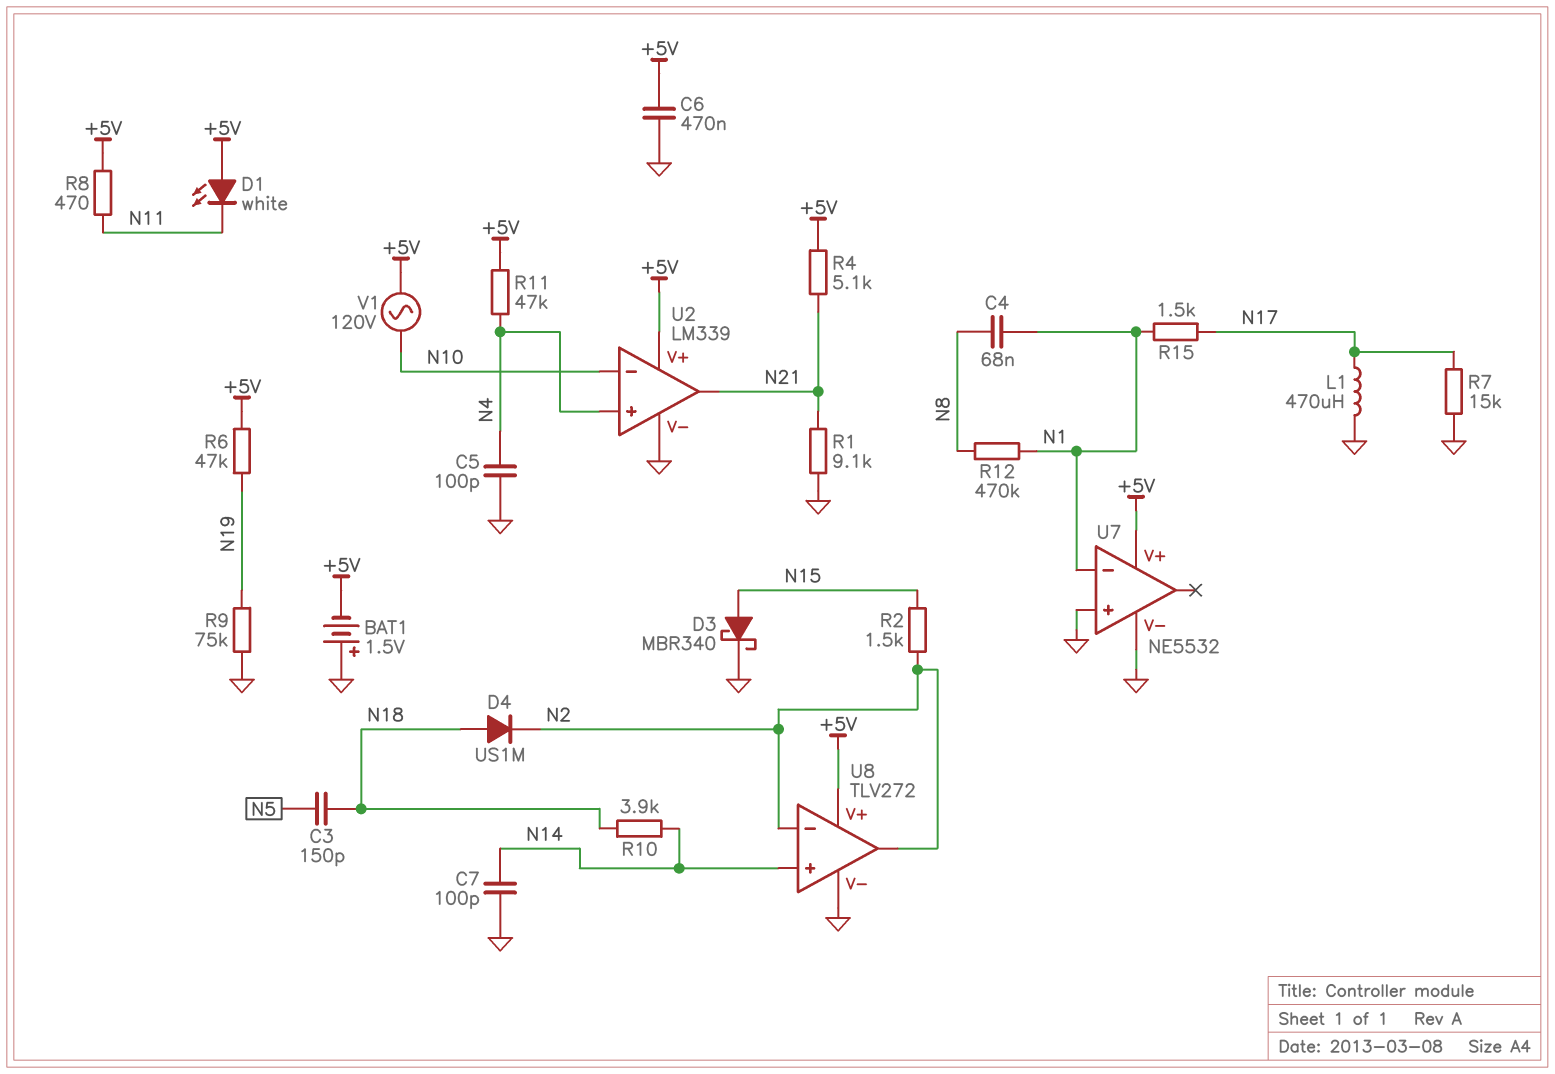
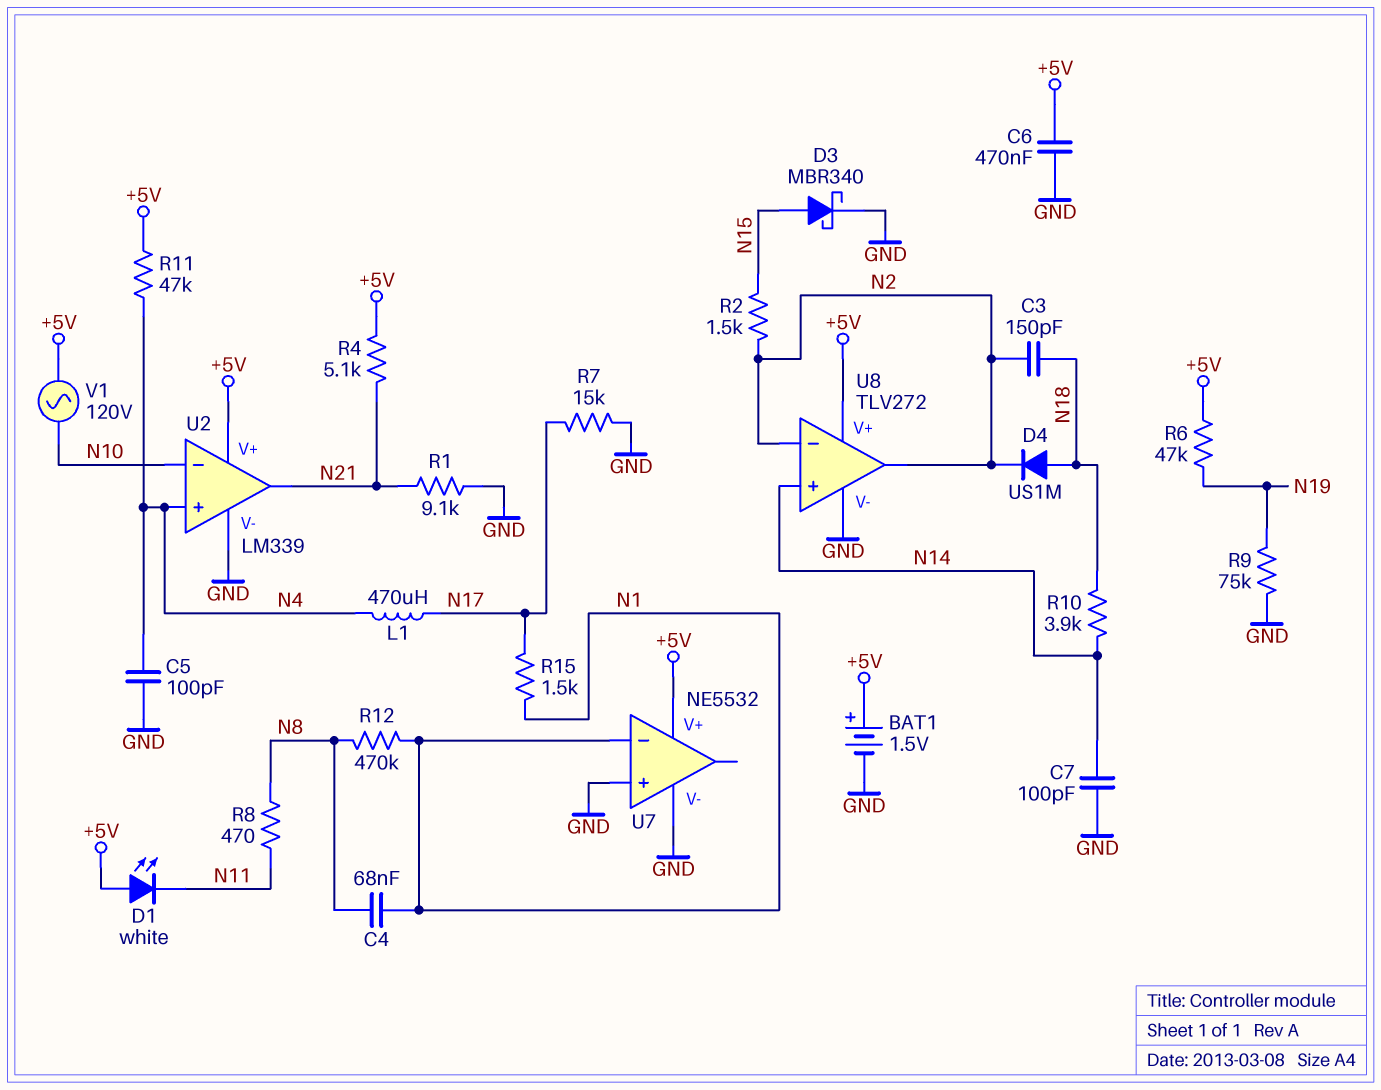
BAT1: 1.5V (plus GND, minus +5V) -> 1.5V (plus +5V, minus GND)
C3: 150pF (N5, N18) -> 150pF (N2, N18)
L1: 470uH (GND, N17) -> 470uH (N4, N17)
R8: 470 (+5V, N11) -> 470 (N8, N11)

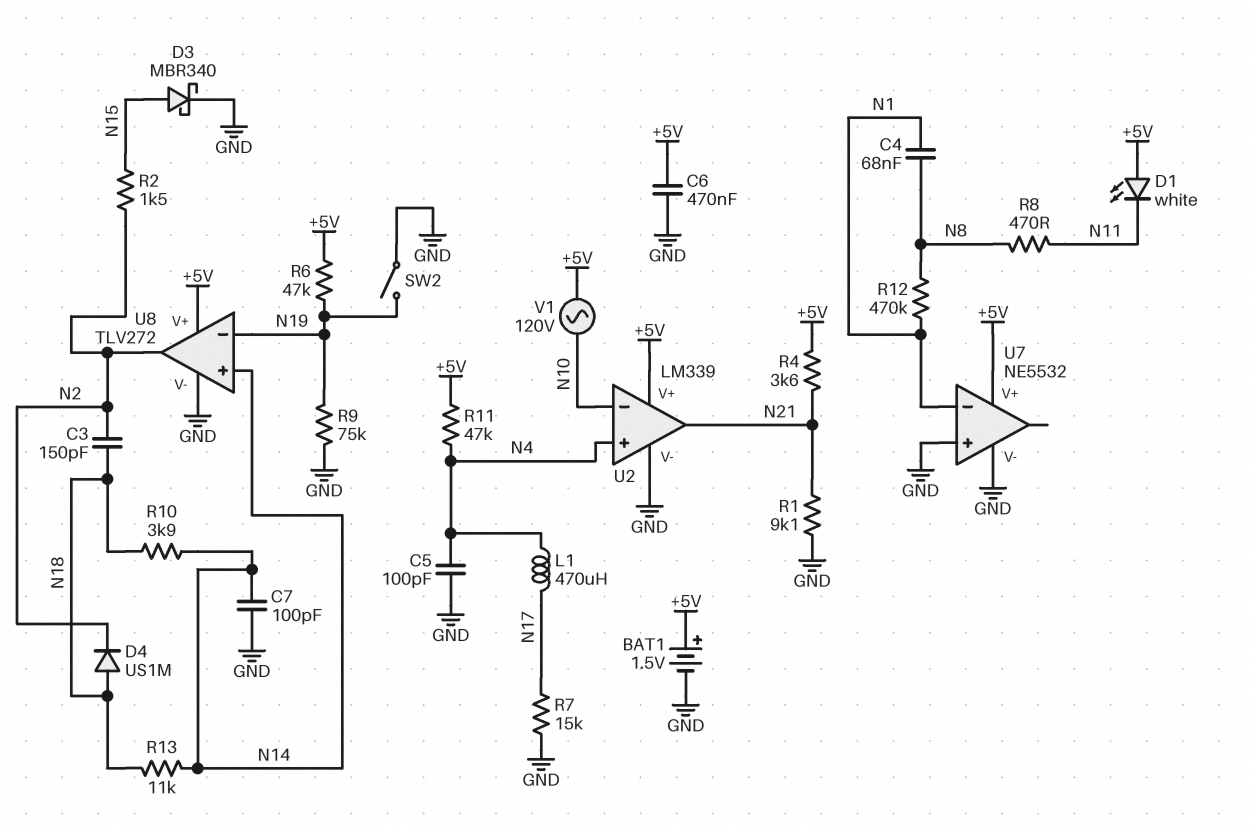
R4: 5.1k (+5V, N21) -> 3.6k (+5V, N21)
R13: none -> 11k (N14, N18)
R15: 1.5k (N1, N17) -> none
SW2: none -> switch (GND, N19)
U8 pin in-: N2 -> N19

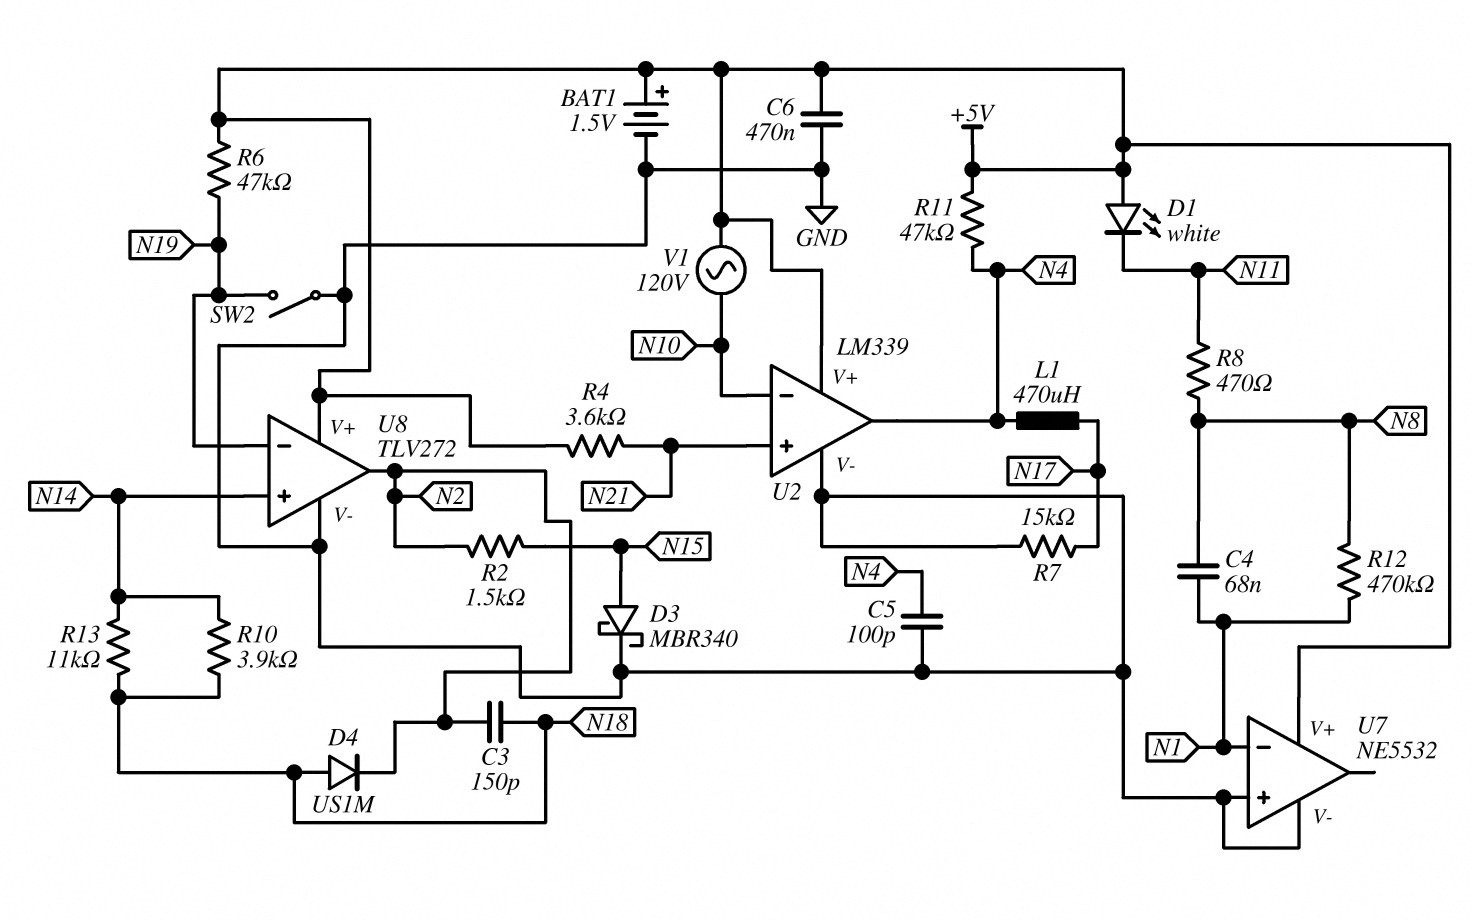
C7: 100pF (GND, N14) -> none
R1: 9.1k (GND, N21) -> none
R9: 75k (GND, N19) -> none
U2 pin in+: N4 -> N21
U2 pin out: N21 -> N4

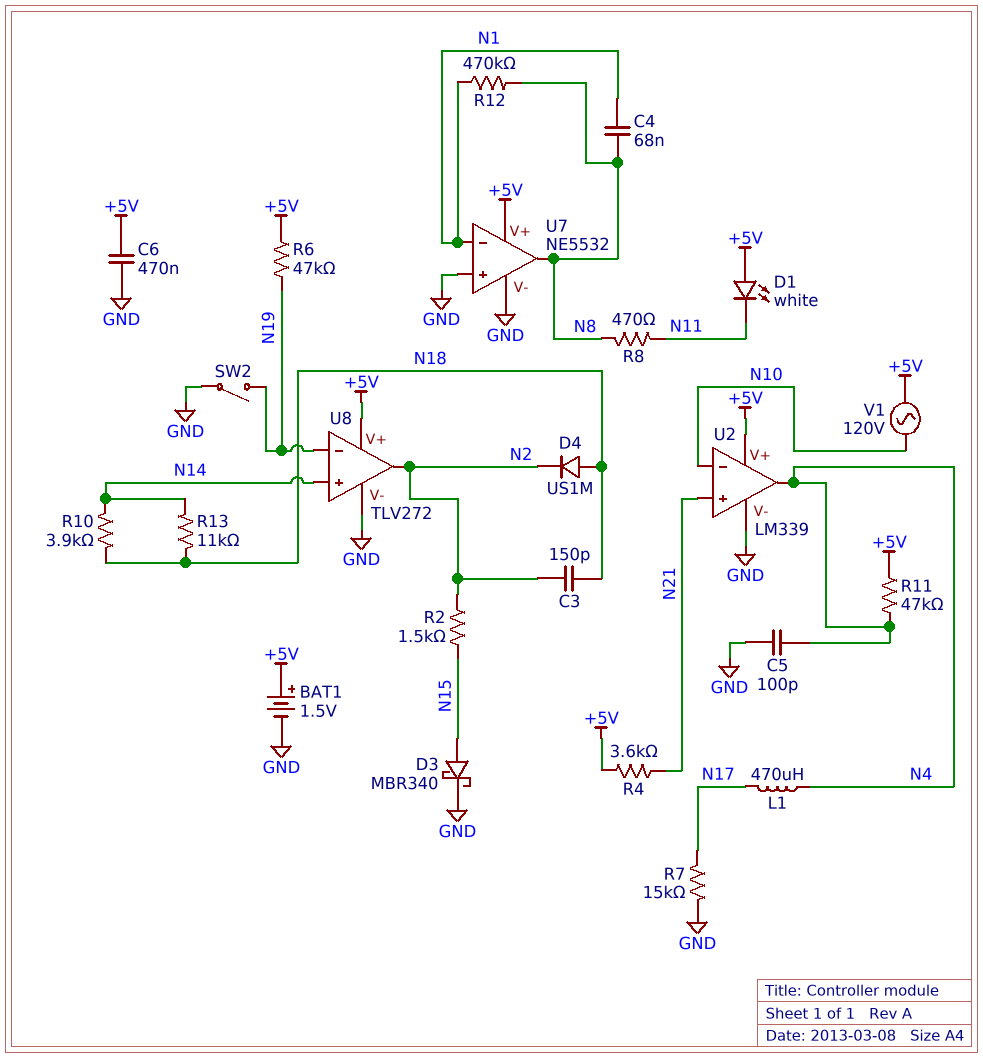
U7 pin out: none -> N8

